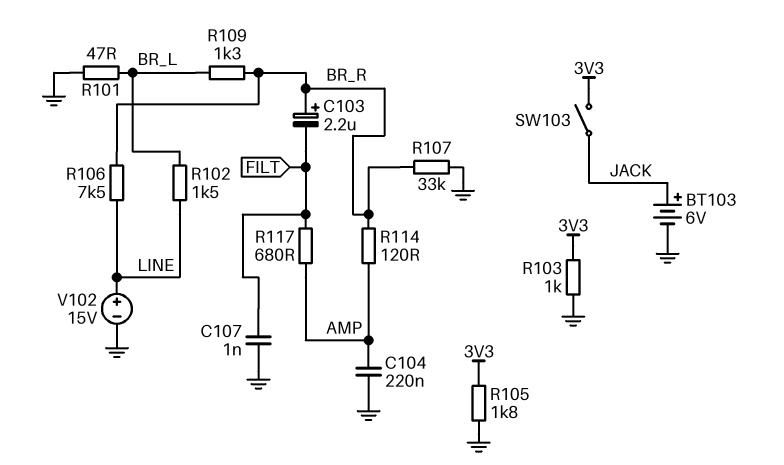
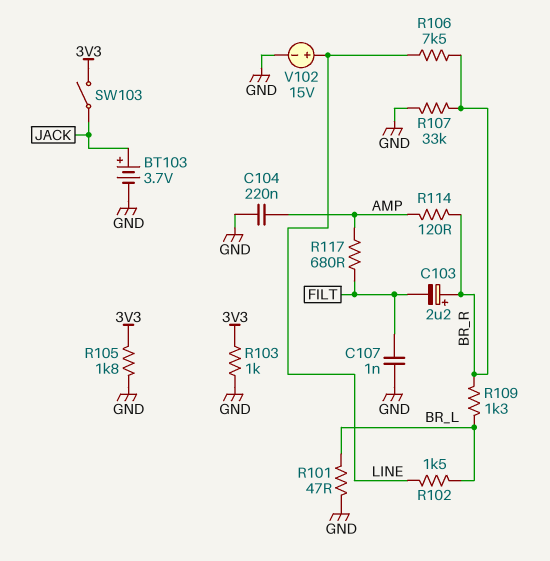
BT103: 6V (plus JACK, minus GND) -> 3.7V (plus JACK, minus GND)

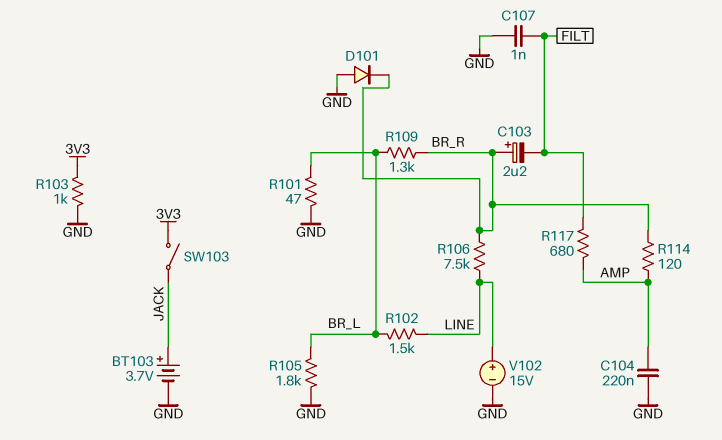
D101: none -> diode (A GND, K BR_R)
R105: 1.8k (3V3, GND) -> 1.8k (BR_L, GND)
R107: 33k (BR_R, GND) -> none

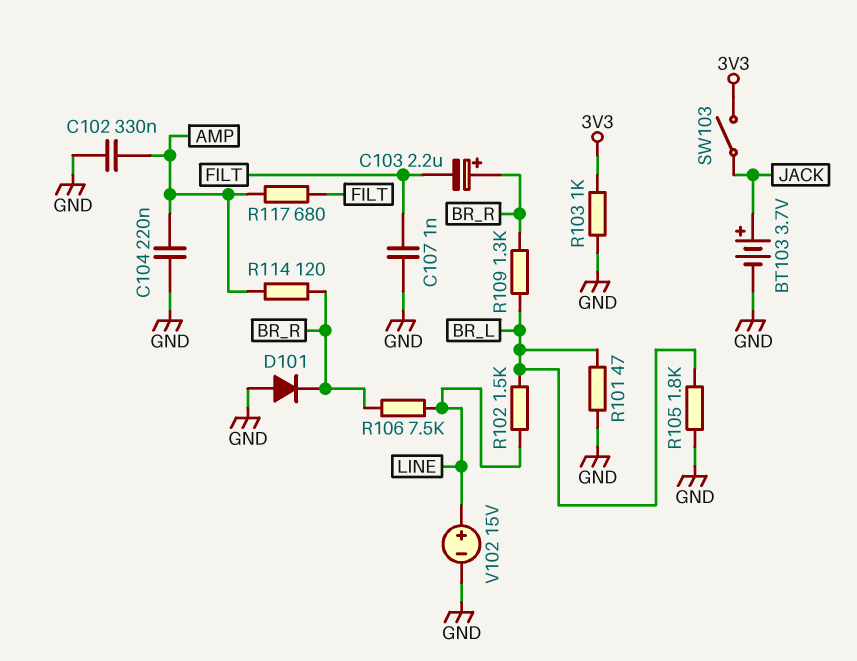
C102: none -> 330nF (AMP, GND)

